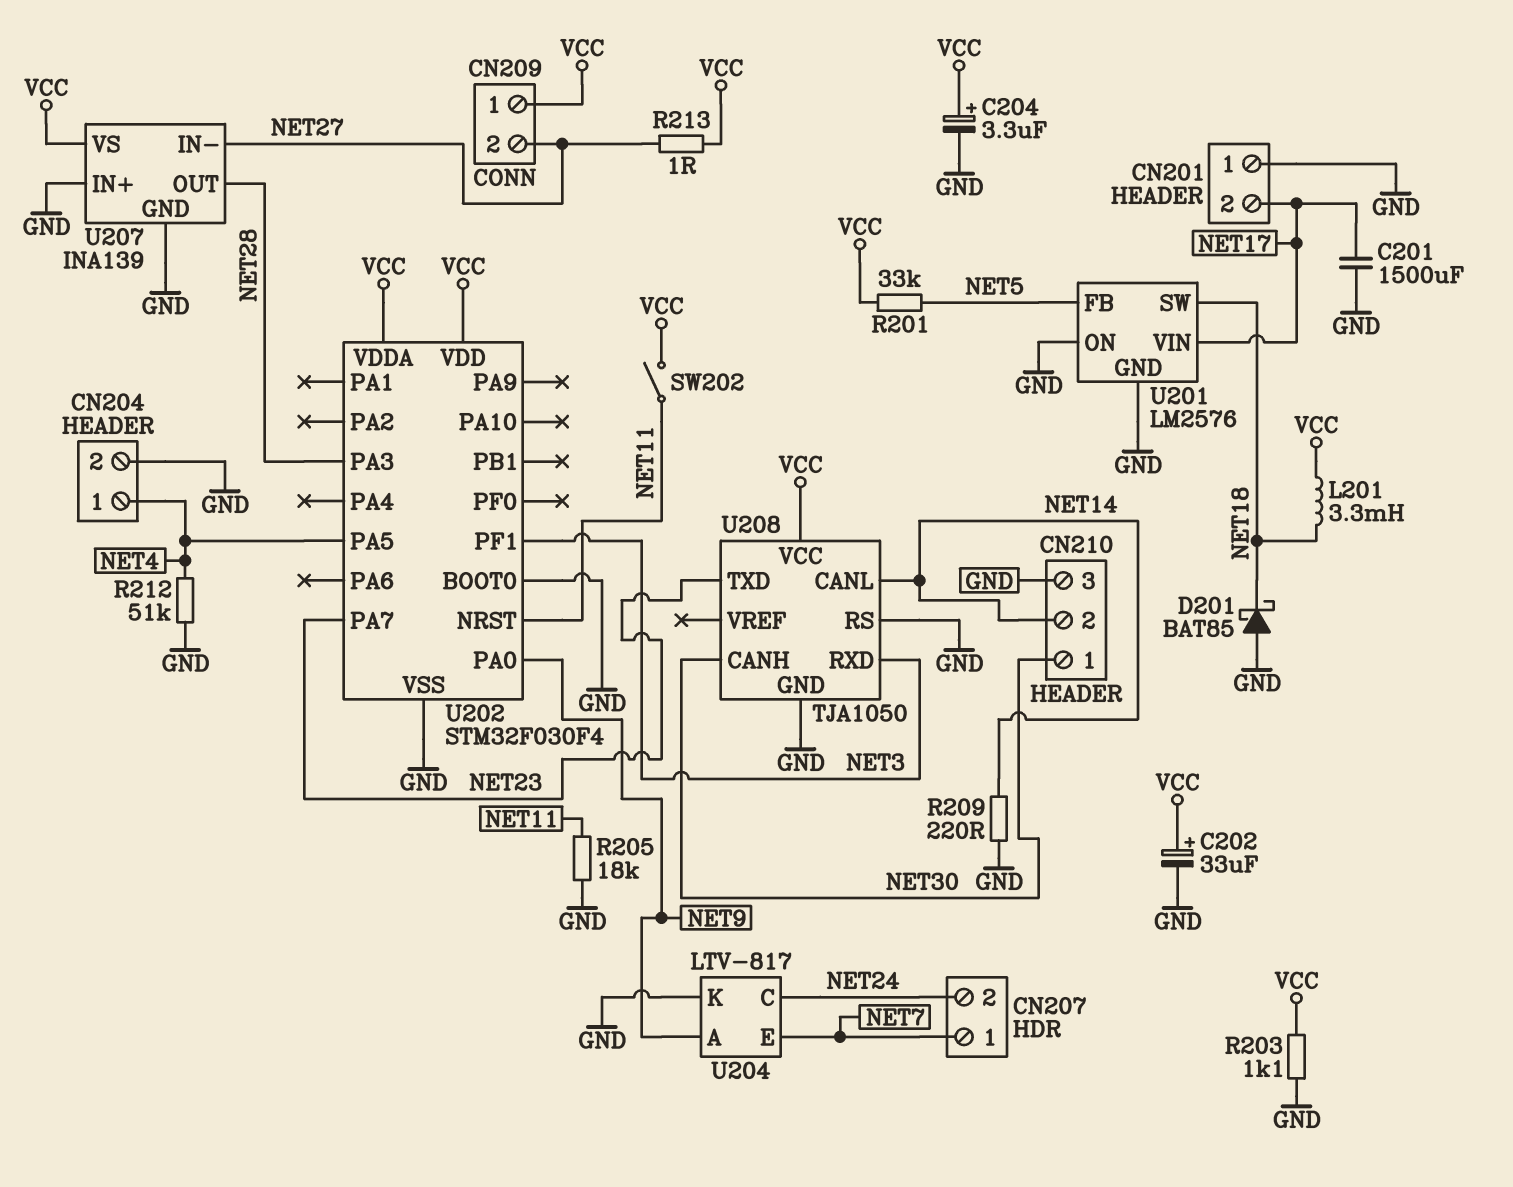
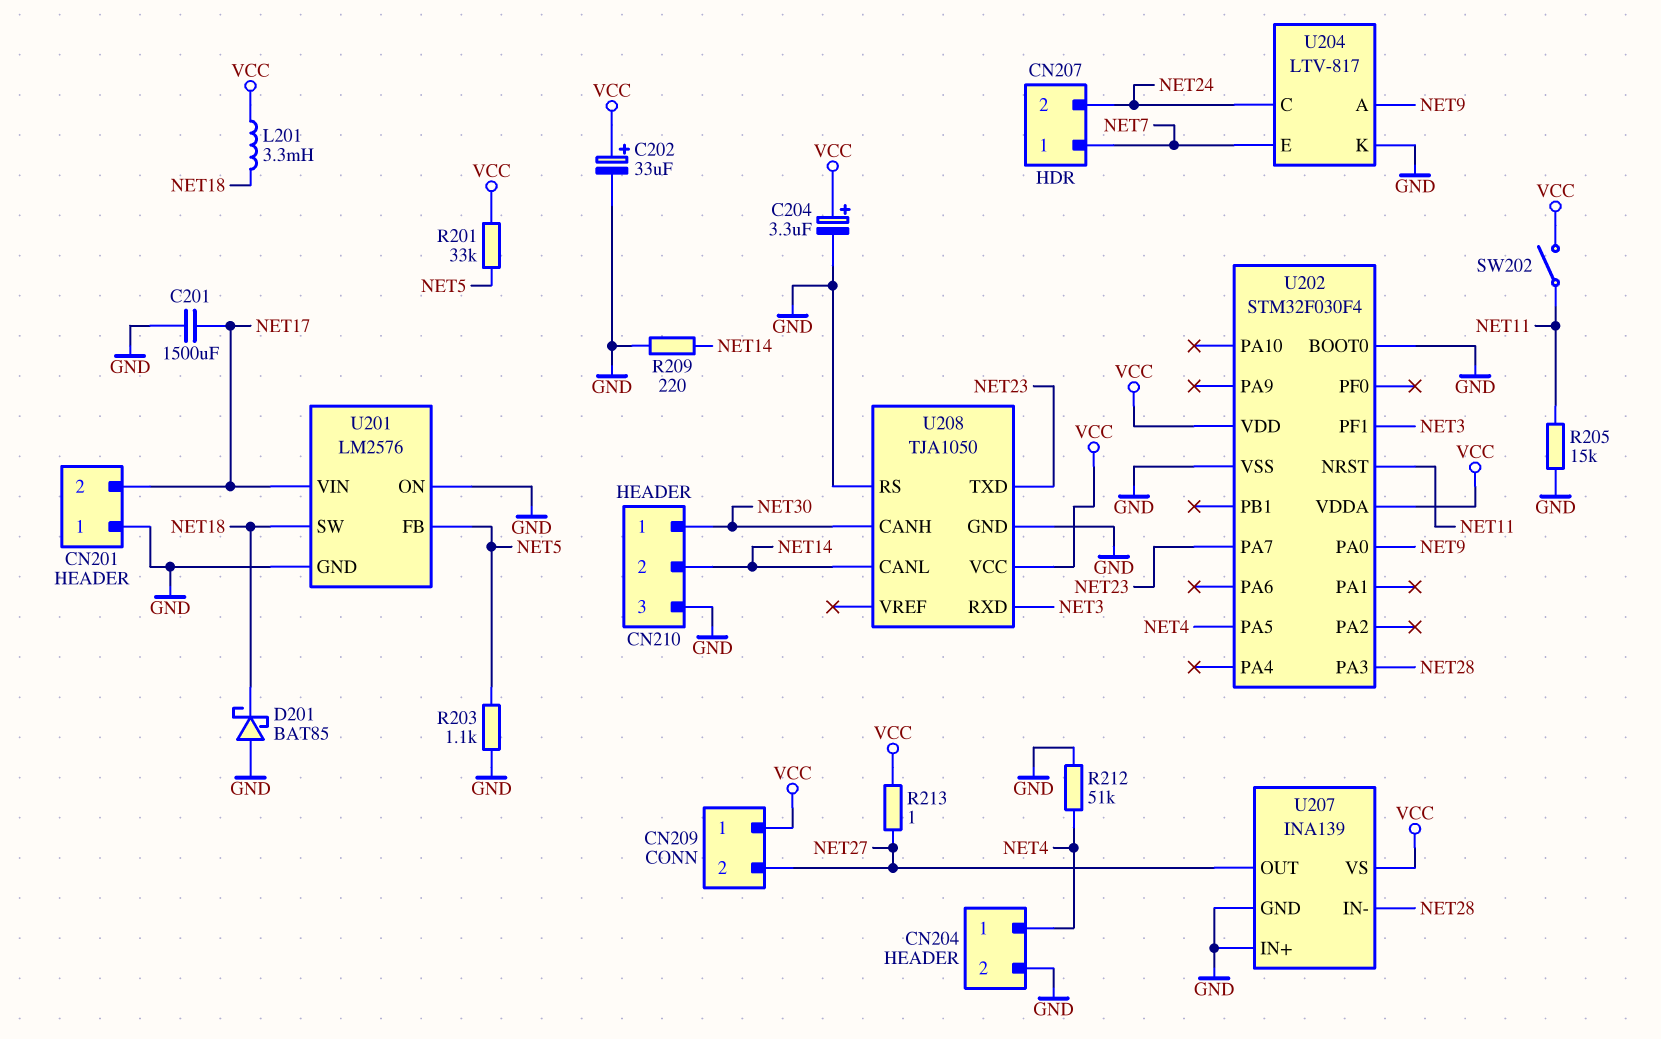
R203: 1.1k (GND, VCC) -> 1.1k (GND, NET5)
R205: 18k (GND, NET11) -> 15k (GND, NET11)
U207 pin IN-: NET27 -> NET28
U207 pin OUT: NET28 -> NET27

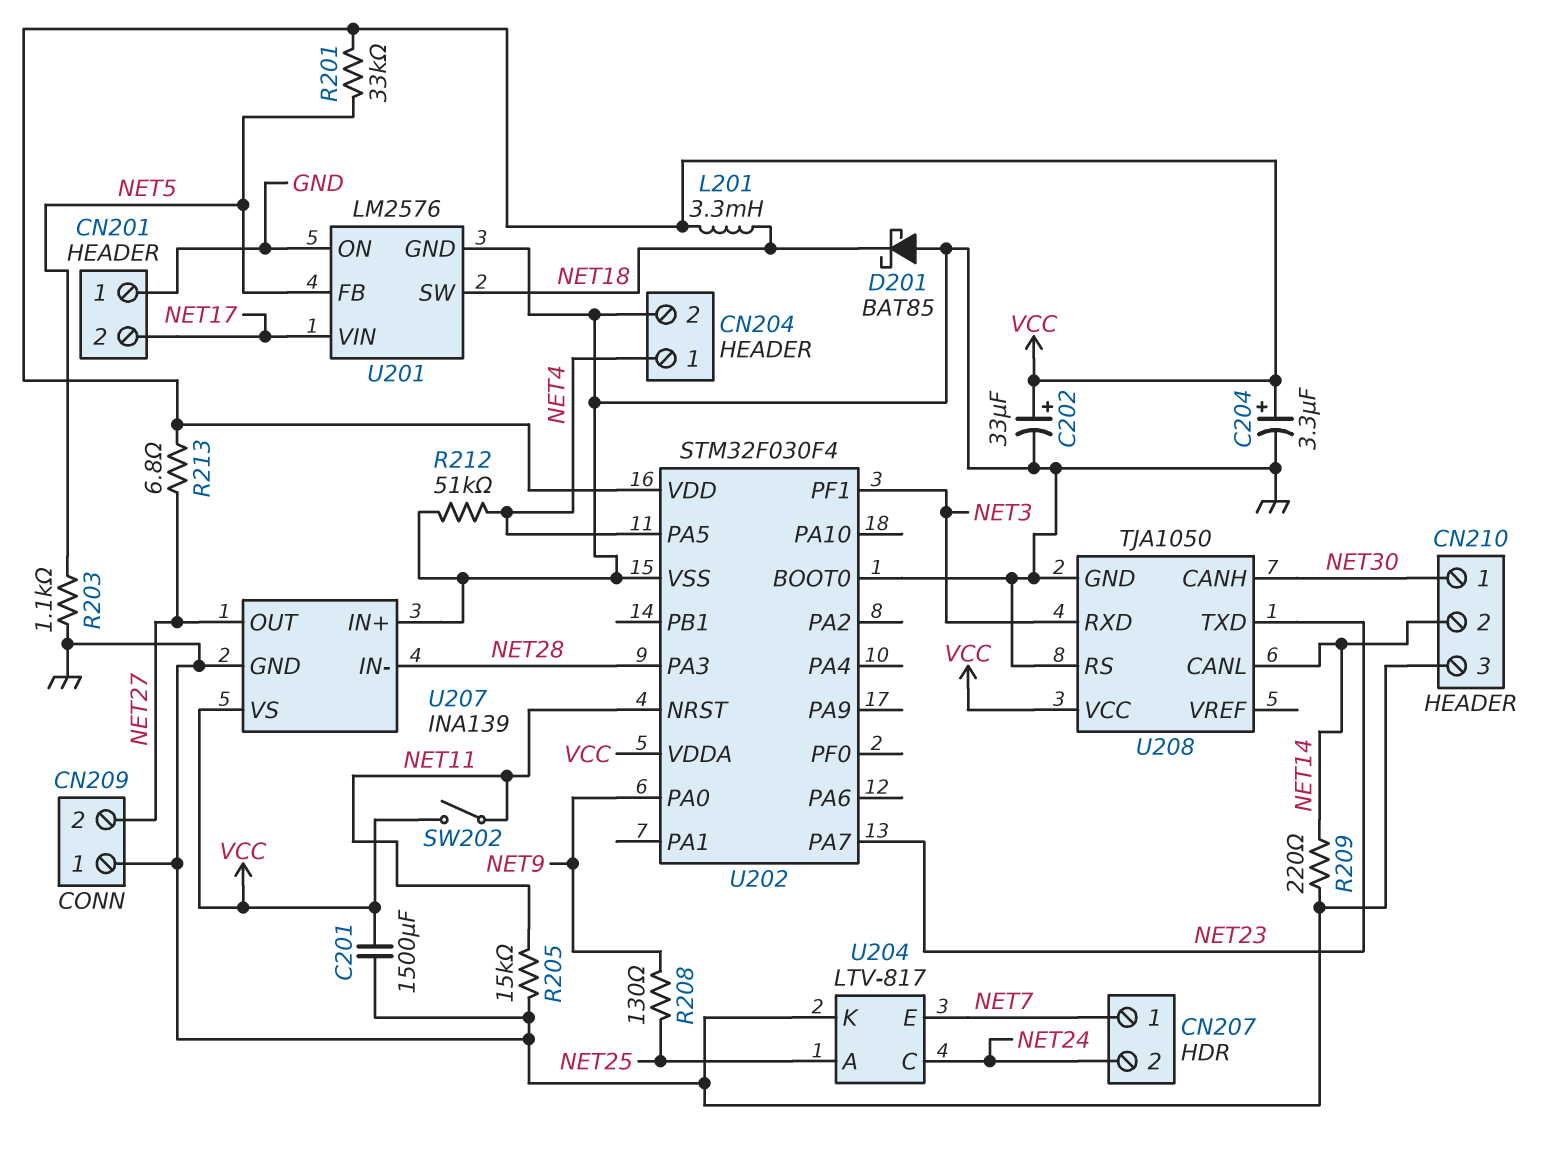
C201: 1500uF (GND, NET17) -> 1500uF (GND, VCC)
CN209 pin 1: VCC -> GND
R208: none -> 130 (NET9, NET25)
R213: 1 (NET27, VCC) -> 6.8 (NET27, VCC)
U204 pin A: NET9 -> NET25

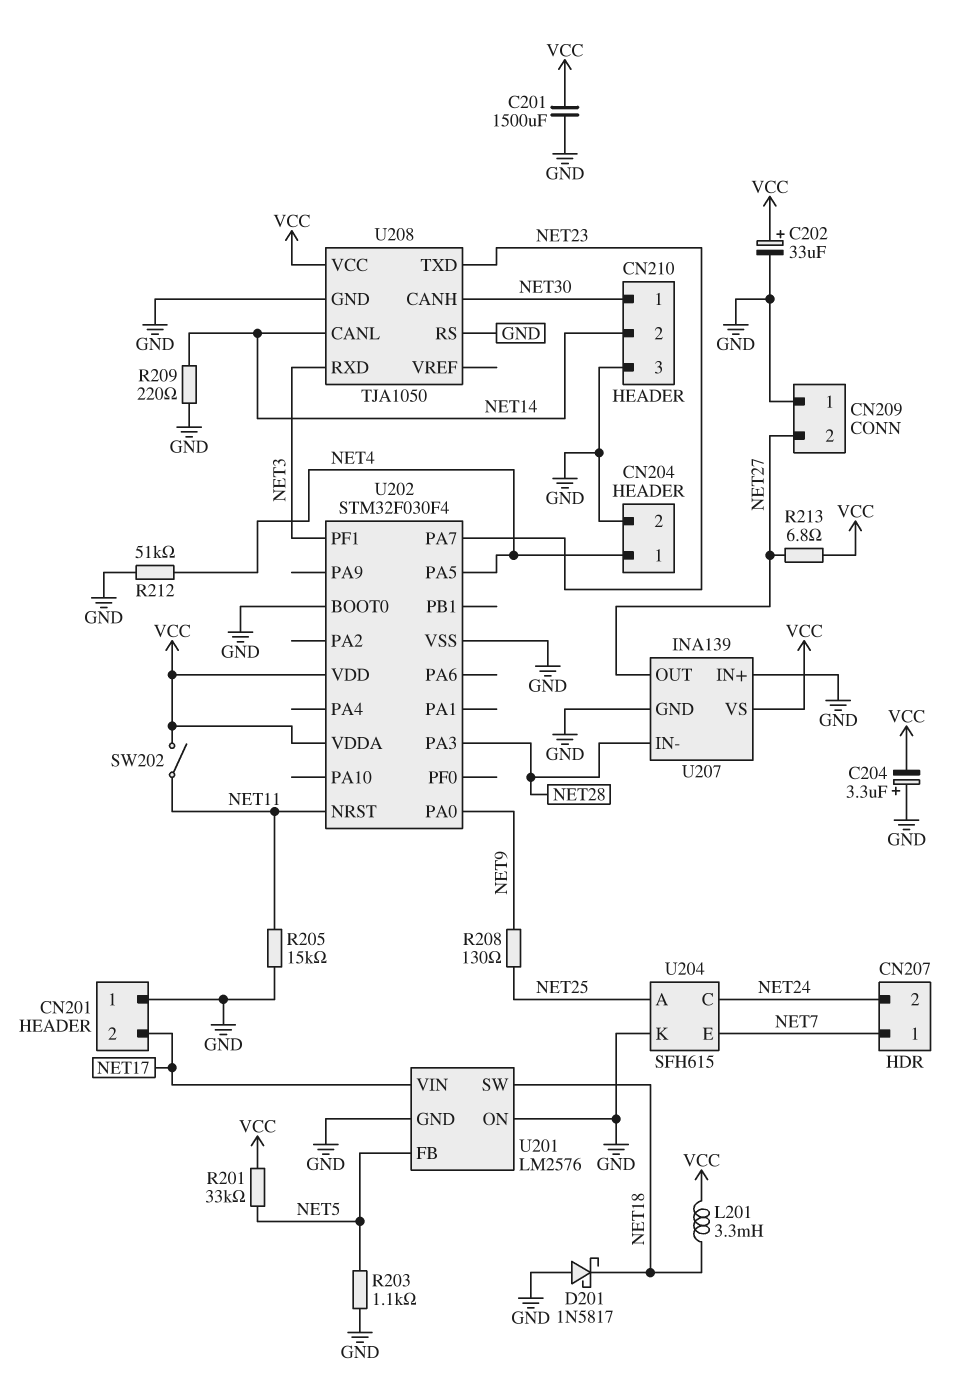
C204: 3.3uF (plus VCC, minus GND) -> 3.3uF (plus GND, minus VCC)
D201: schottky BAT85 (A GND, K NET18) -> schottky 1N5817 (A GND, K NET18)
U204: LTV-817 -> SFH615

